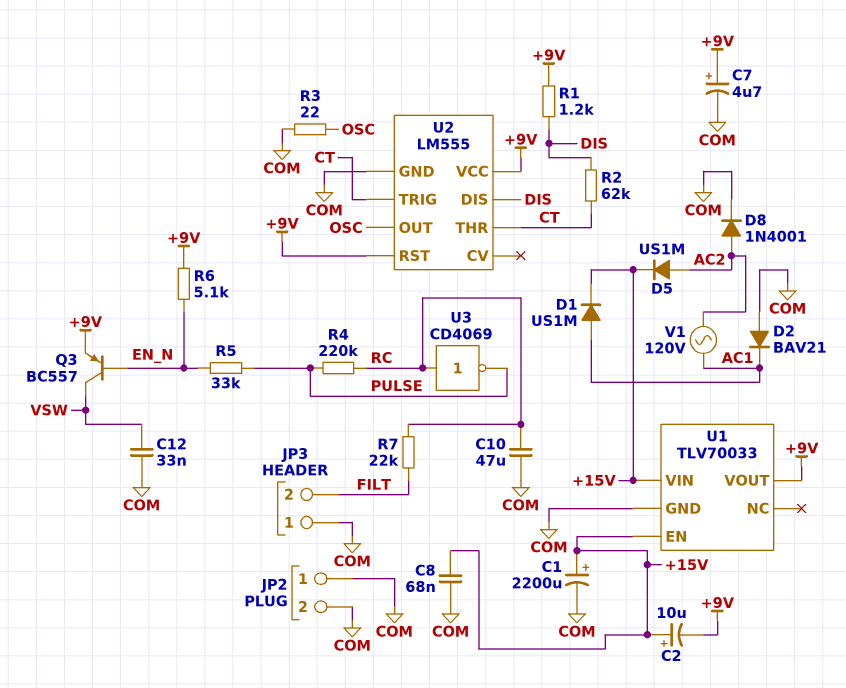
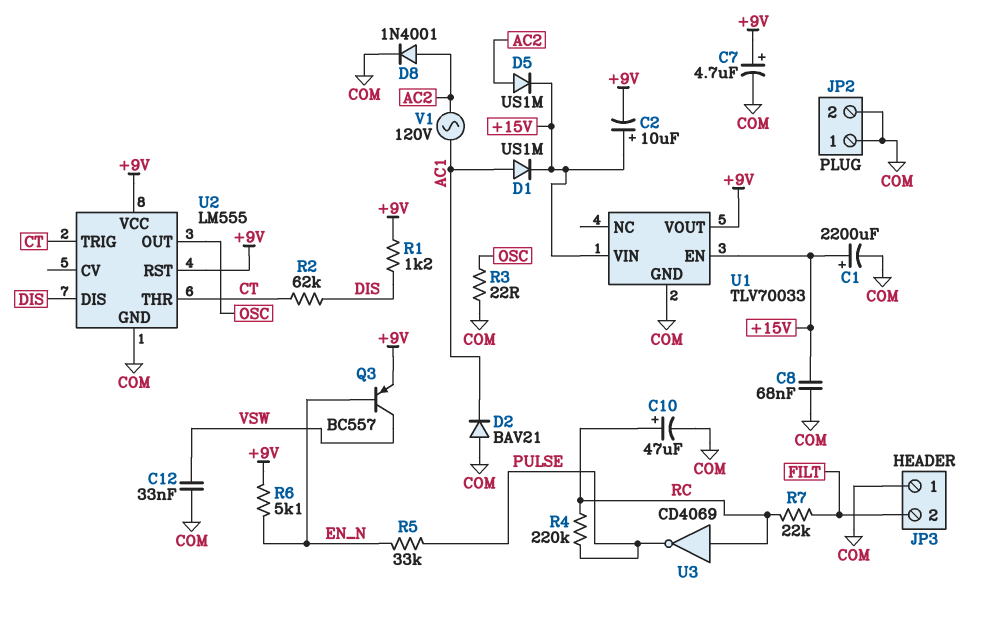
C10: 47uF (COM, RC) -> 47uF (plus RC, minus COM)

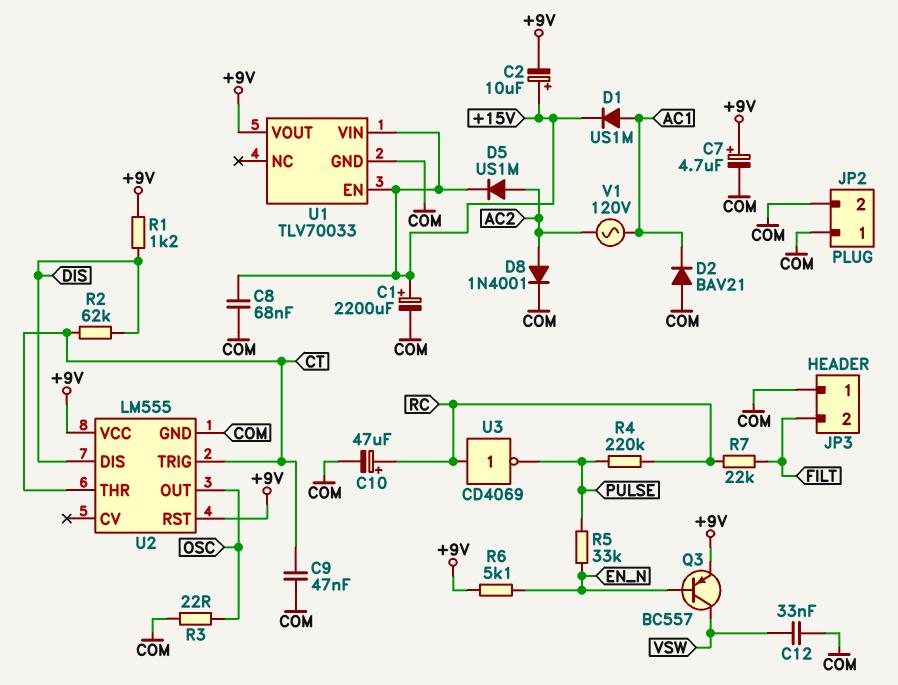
C9: none -> 47nF (COM, CT)

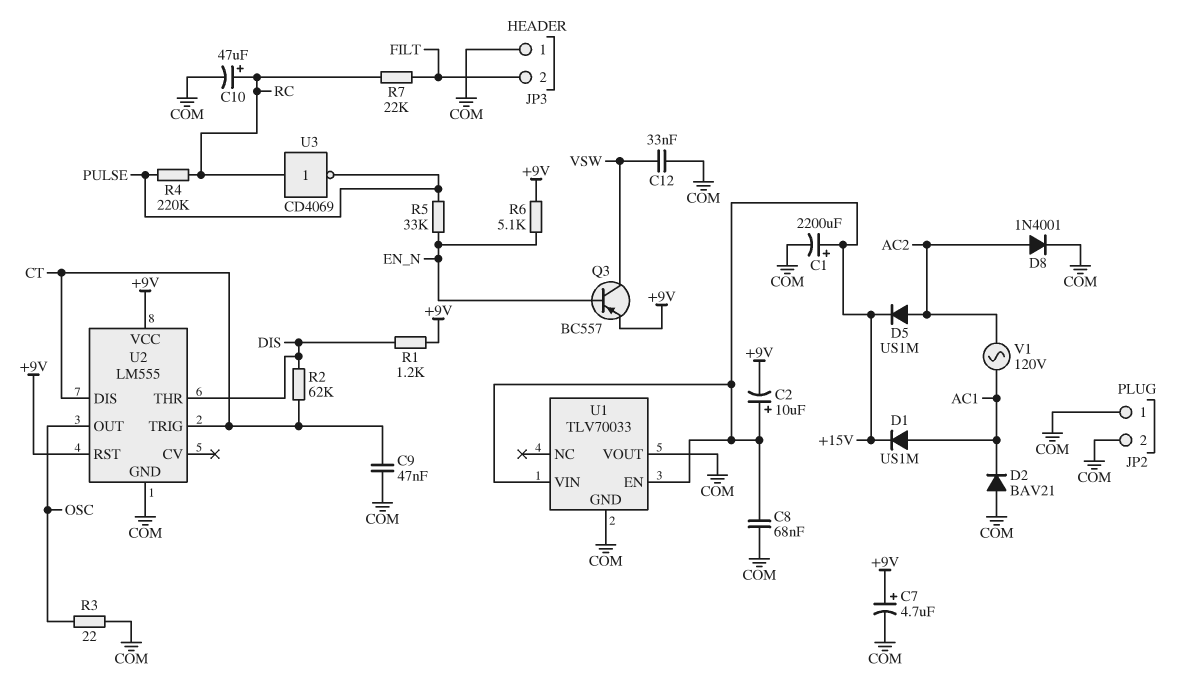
U1 pin VOUT: +9V -> COM
U2 pin DIS: DIS -> CT
U2 pin THR: CT -> DIS

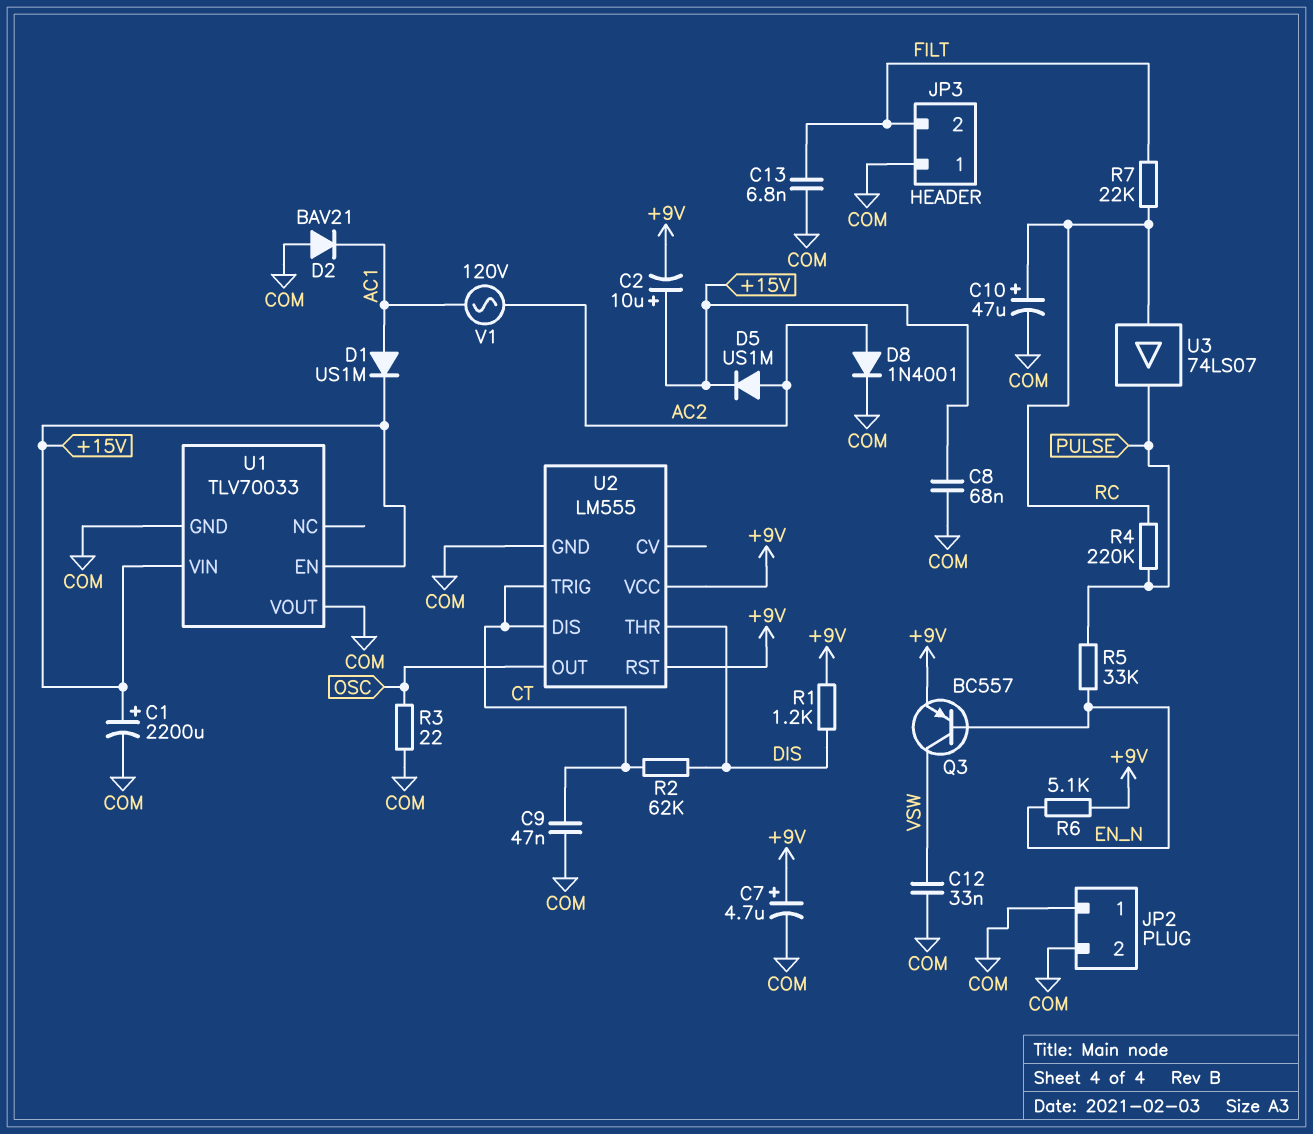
C13: none -> 6.8nF (COM, FILT)
U3: NOT CD4069 (in RC, out PULSE) -> buffer 74LS07 (in RC, out PULSE)

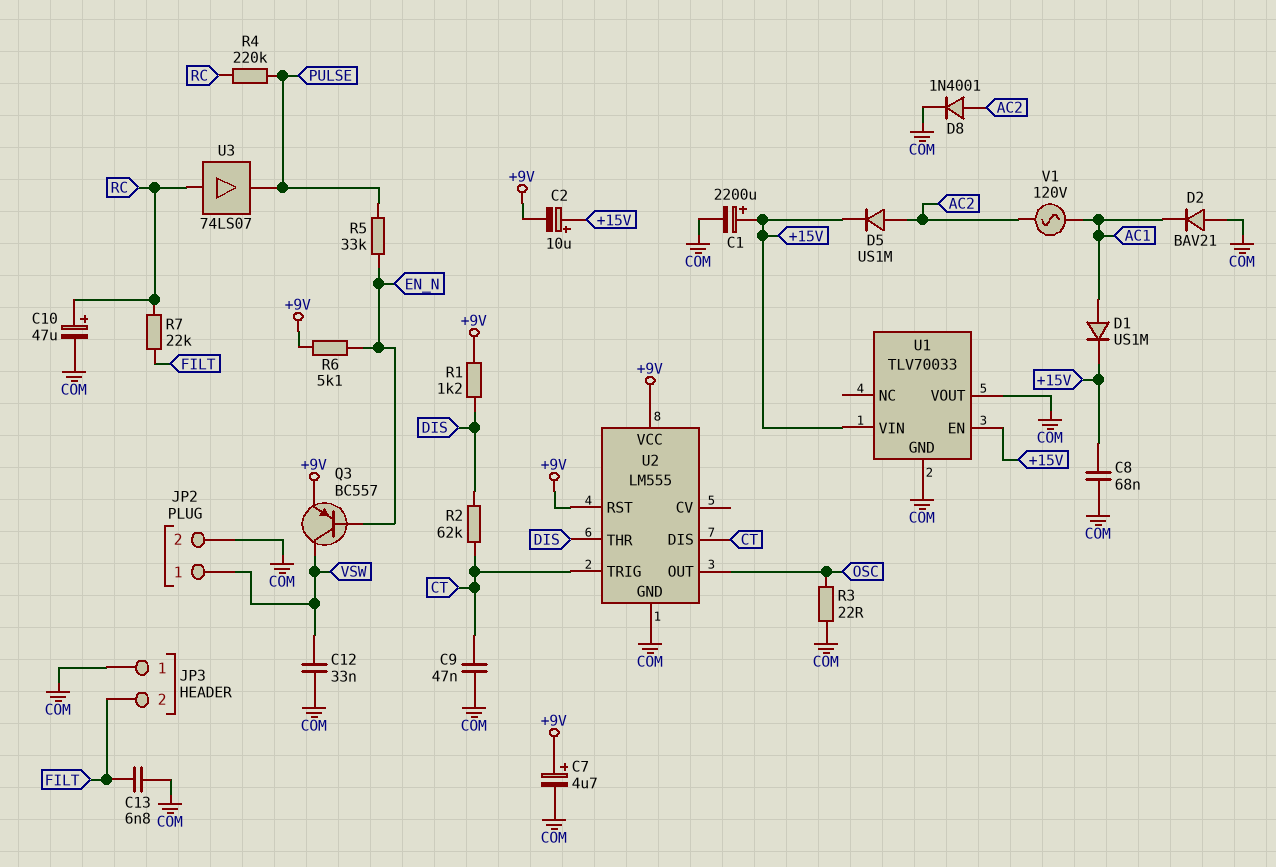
JP2 pin 1: COM -> VSW

